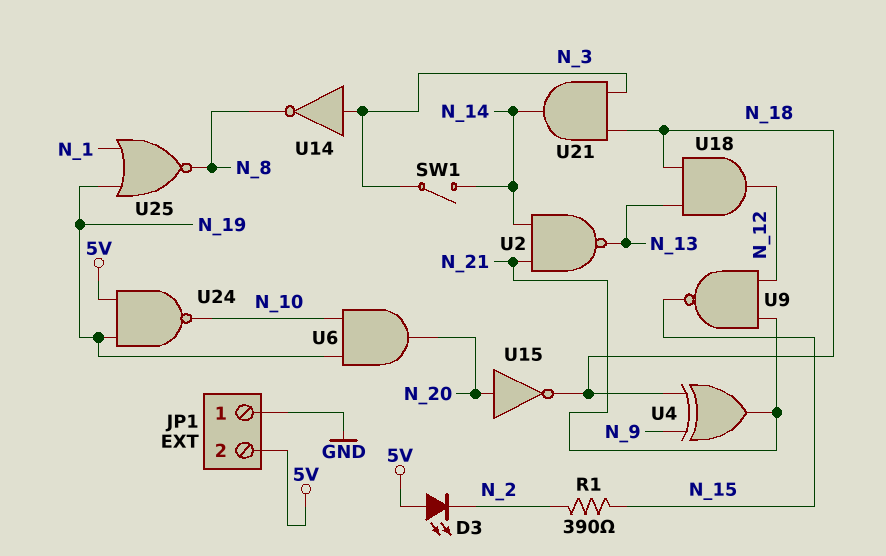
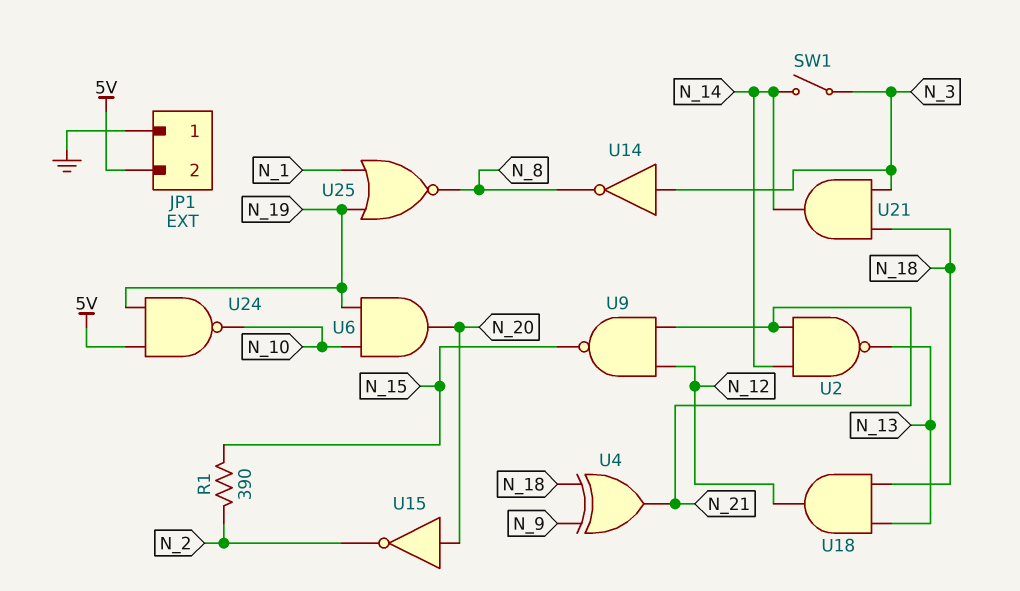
D3: LED (A 5V, K N_2) -> none
U15: NOT (in N_20, out N_18) -> NOT (in N_20, out N_2)

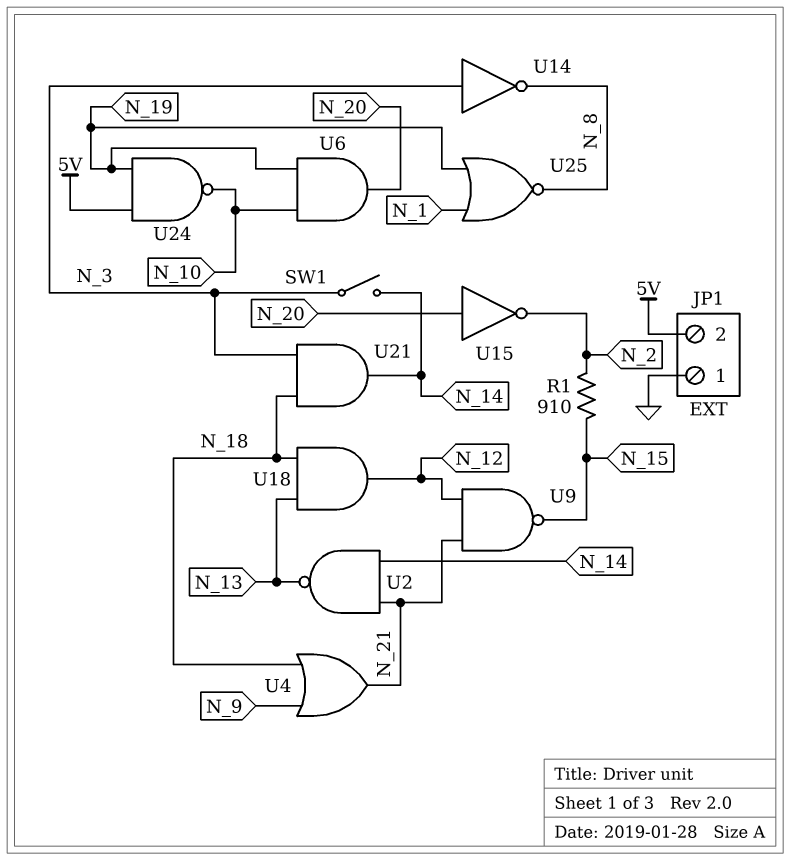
R1: 390 (N_2, N_15) -> 910 (N_2, N_15)
U4: XOR (in N_9, in N_18, out N_21) -> OR (in N_9, in N_18, out N_21)

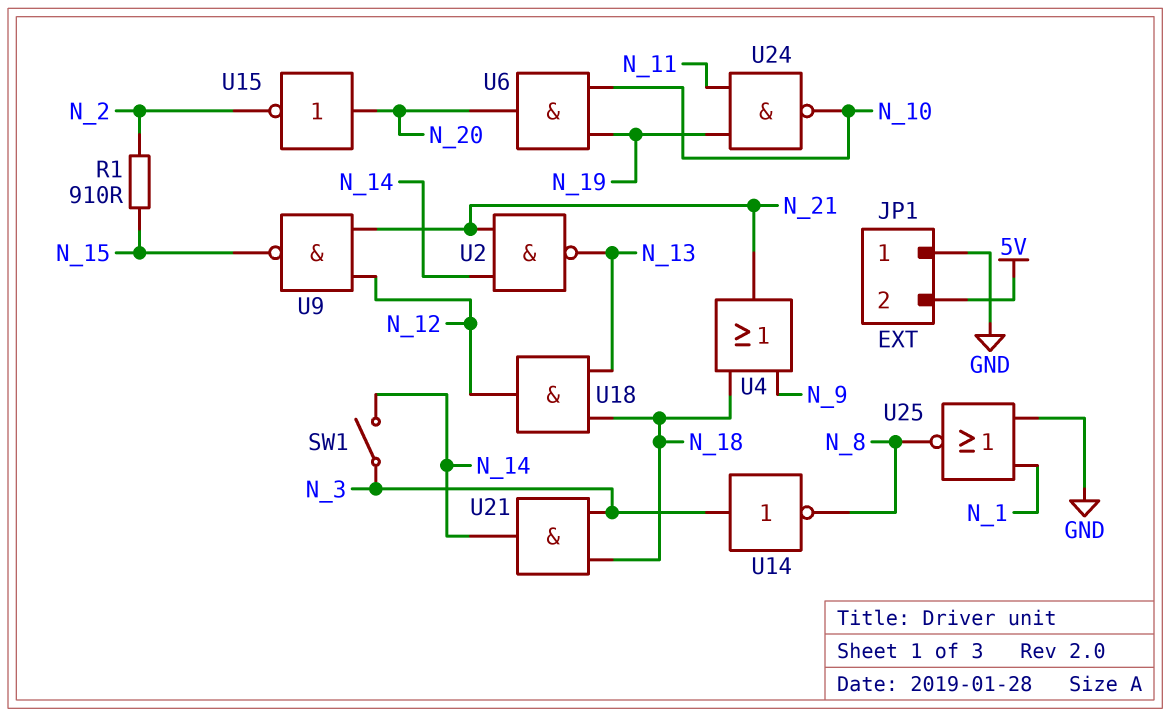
U24: NAND (in 5V, in N_19, out N_10) -> NAND (in N_11, in N_19, out N_10)
U25: NOR (in N_1, in N_19, out N_8) -> NOR (in GND, in N_1, out N_8)

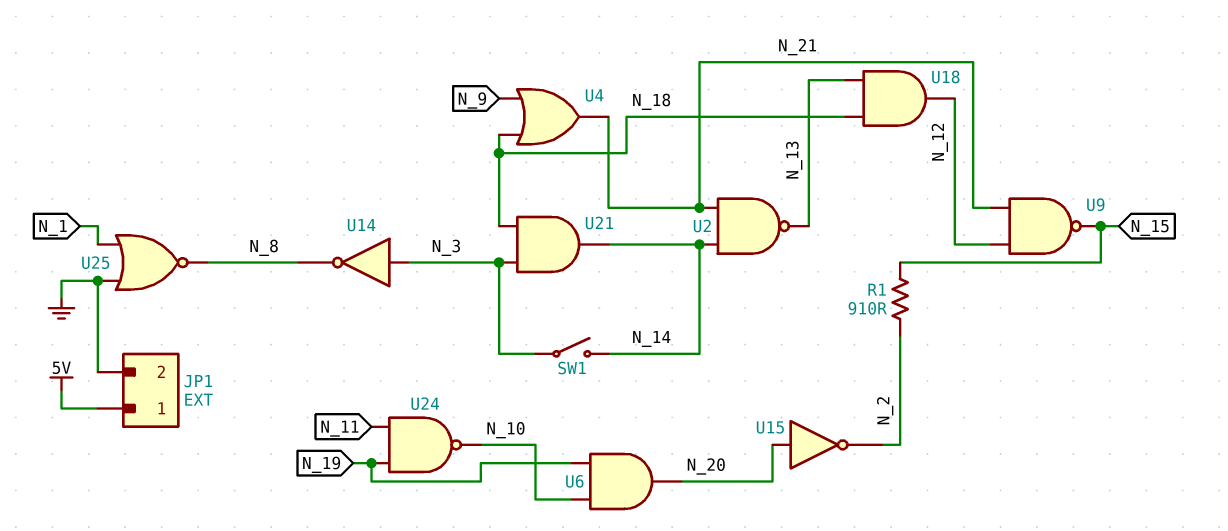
JP1 pin 1: GND -> 5V
JP1 pin 2: 5V -> GND

